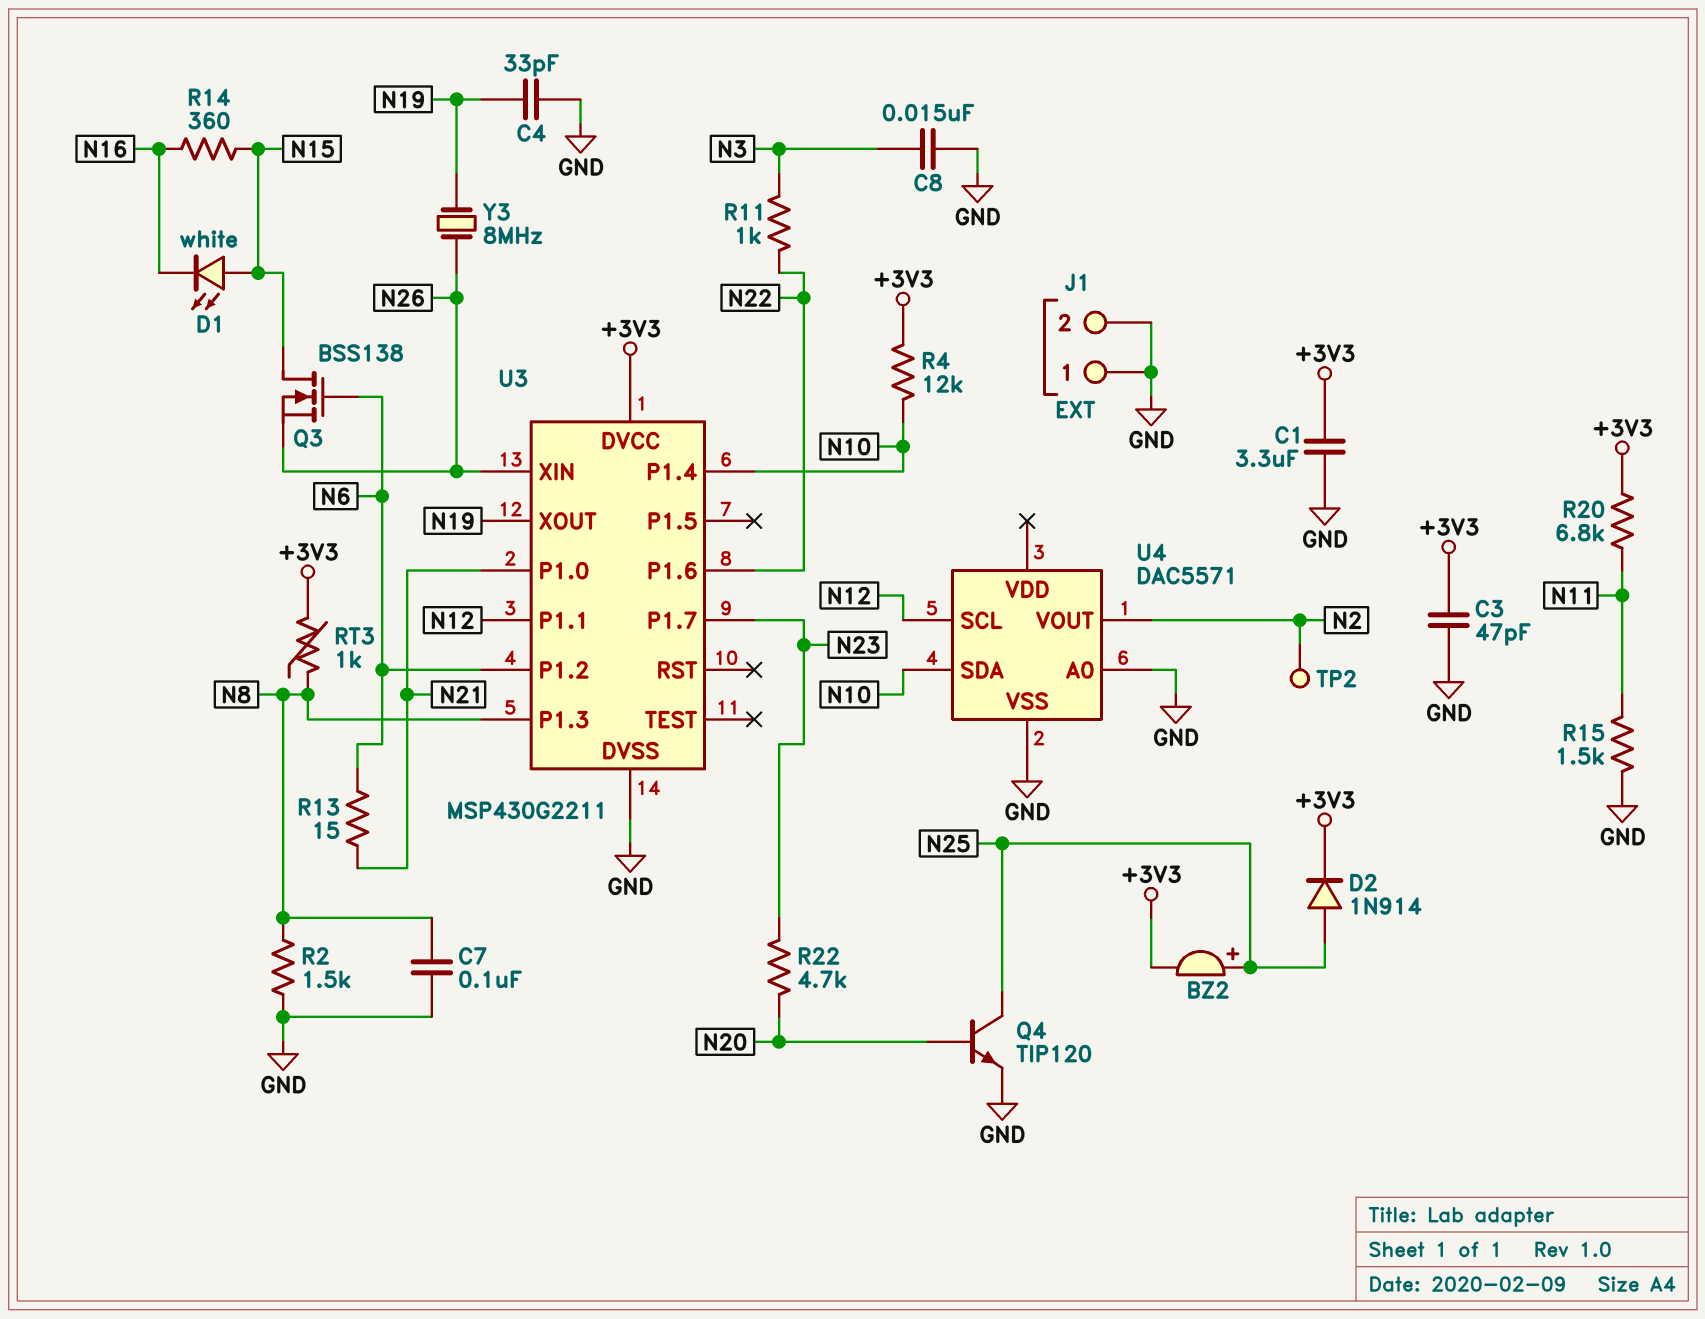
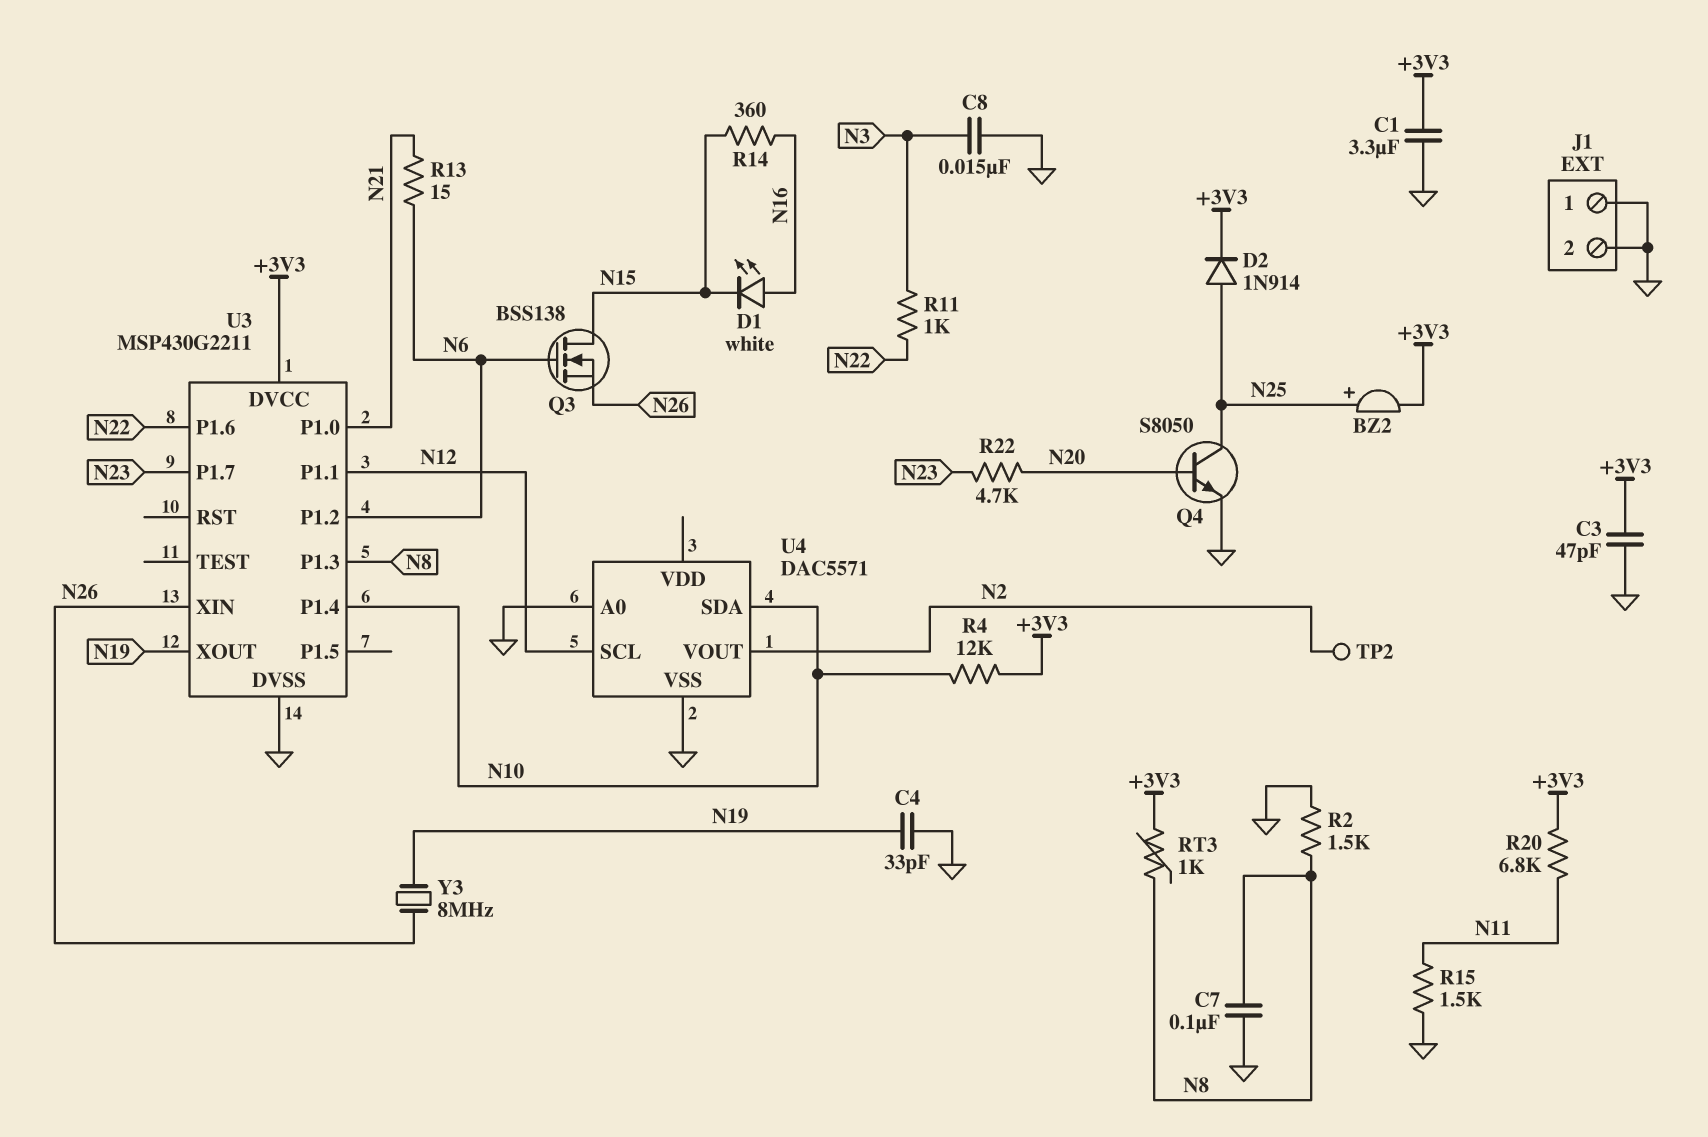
D1: LED white (A N15, K N16) -> LED white (A N16, K N15)
Q4: NPN TIP120 (B N20, C N25, E GND) -> NPN S8050 (B N20, C N25, E GND)

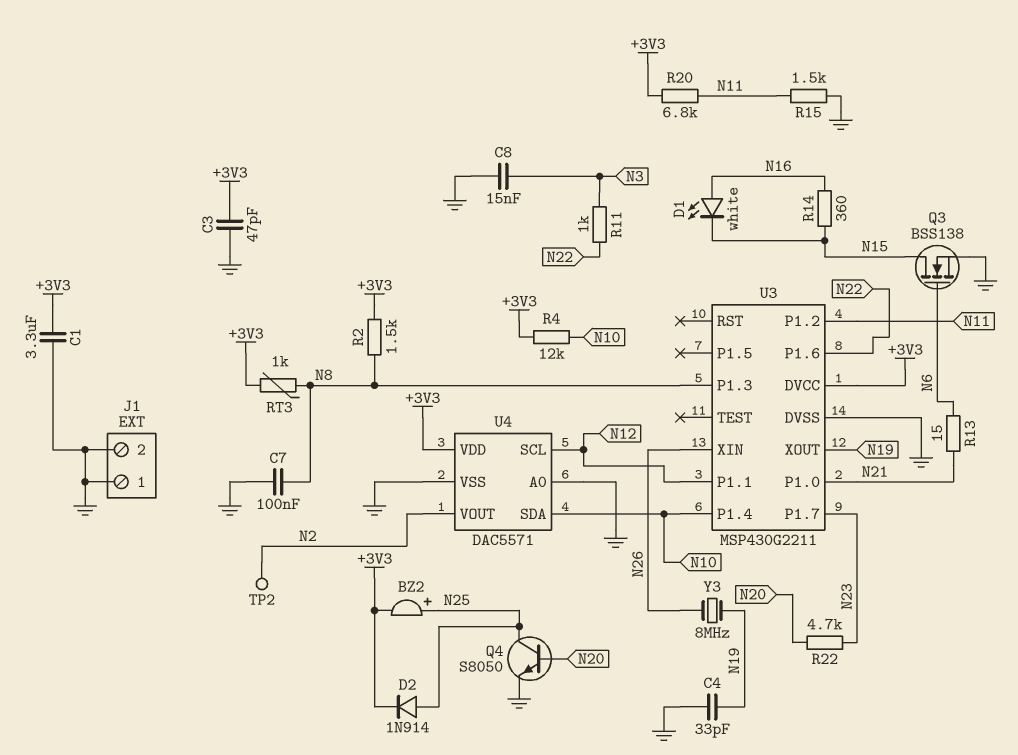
Q3: NMOS BSS138 (G N6, D N15, S N26) -> NMOS BSS138 (G N6, D N15, S GND)
R2: 1.5k (GND, N8) -> 1.5k (+3V3, N8)
U3 pin P1.2: N6 -> N11
U4 pin VDD: none -> +3V3

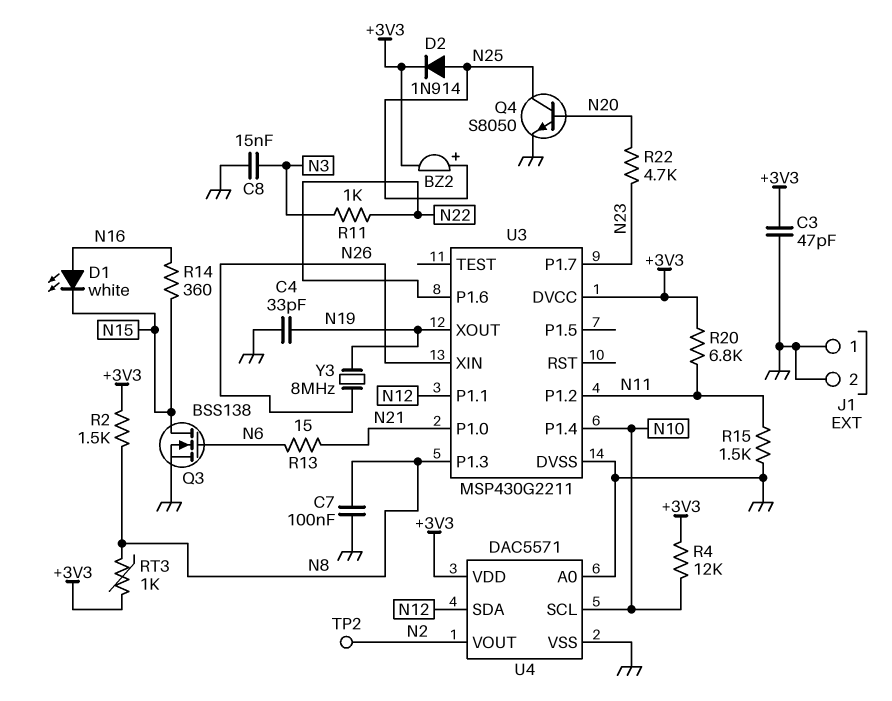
C1: 3.3uF (+3V3, GND) -> none
U4 pin SCL: N12 -> N10
U4 pin SDA: N10 -> N12

